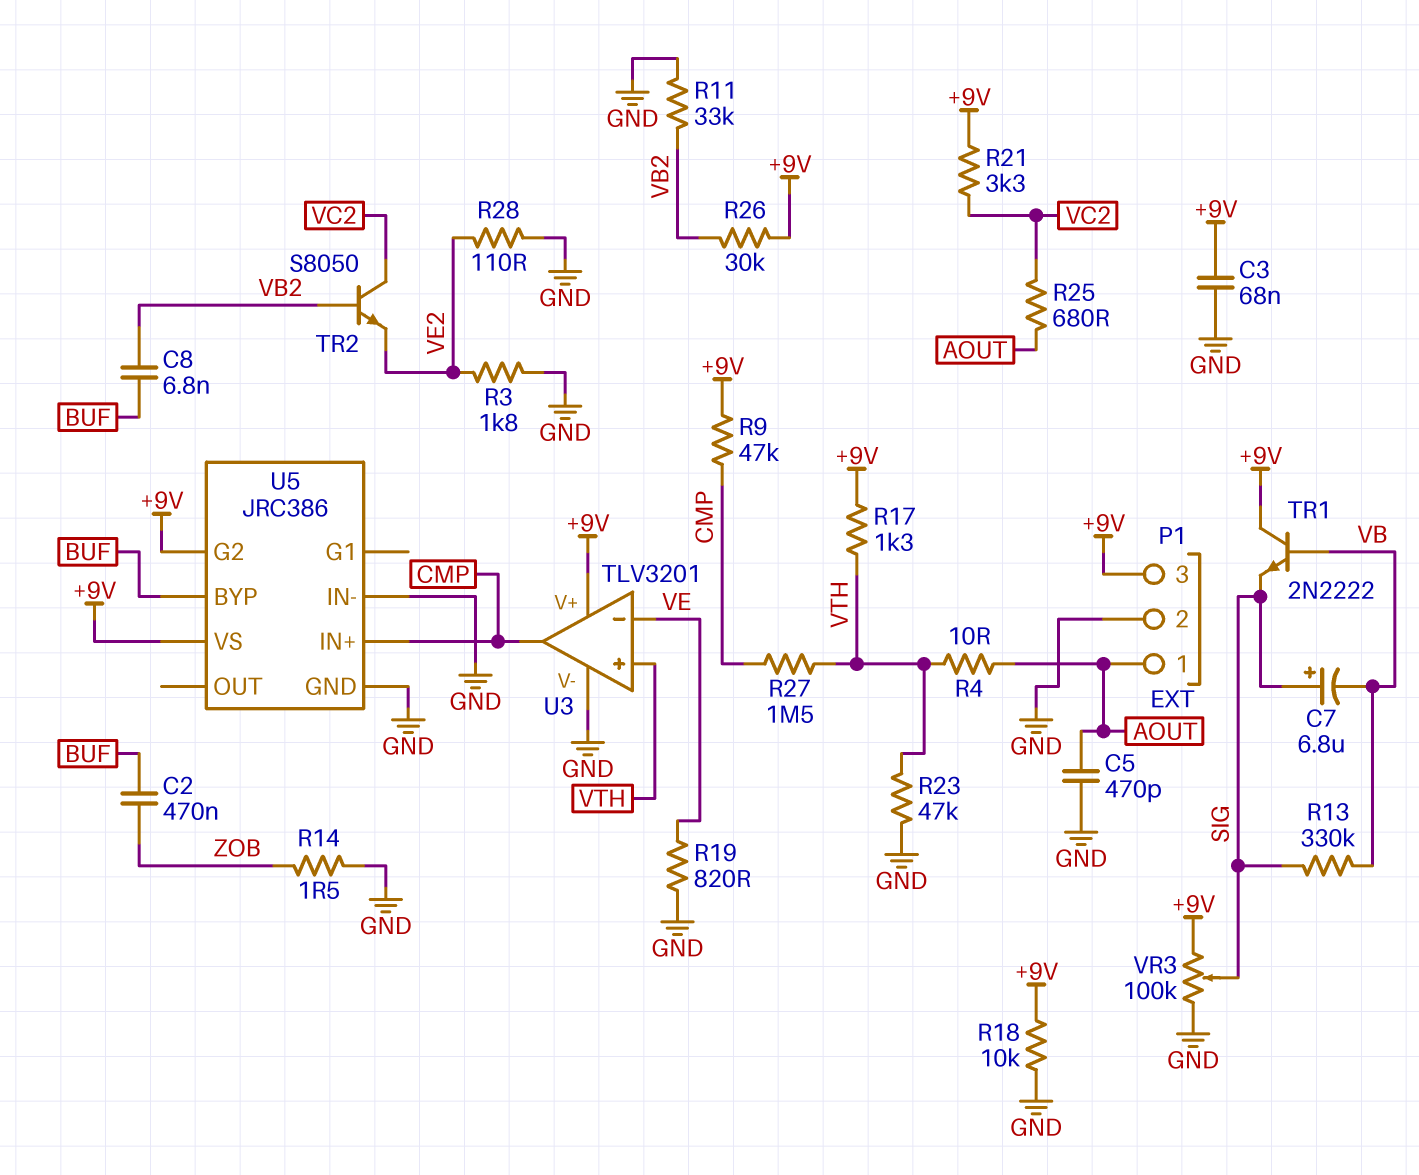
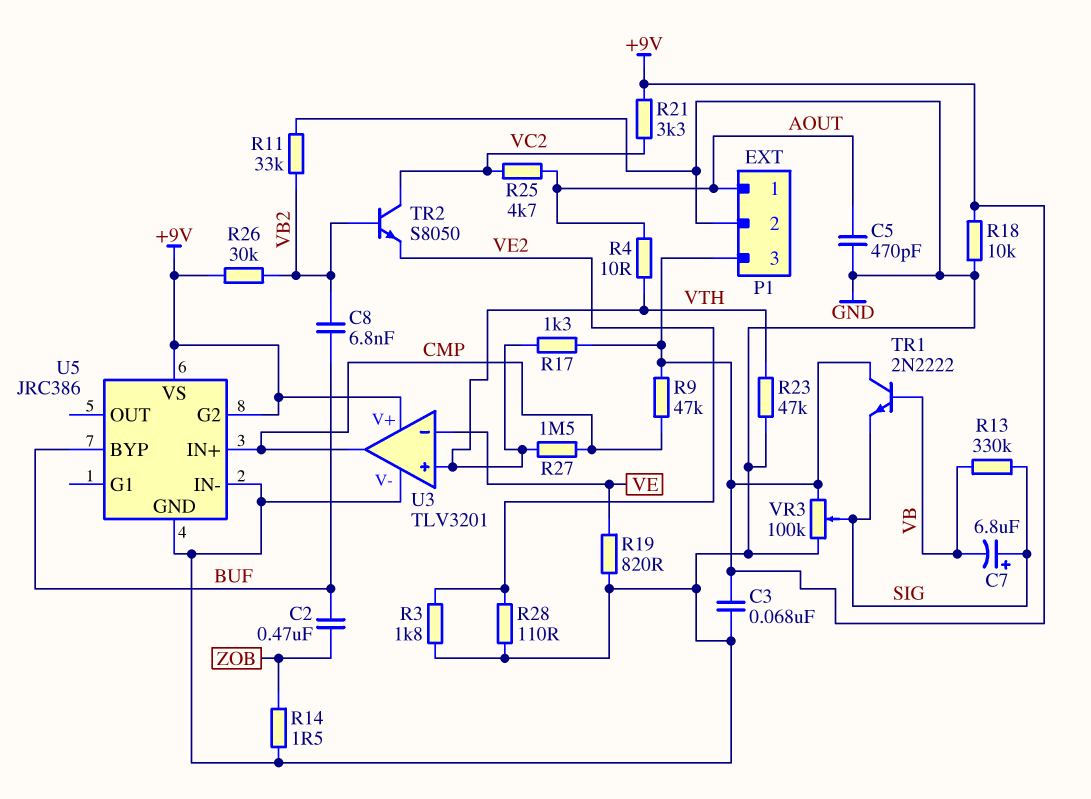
R25: 680 (AOUT, VC2) -> 4.7k (AOUT, VC2)

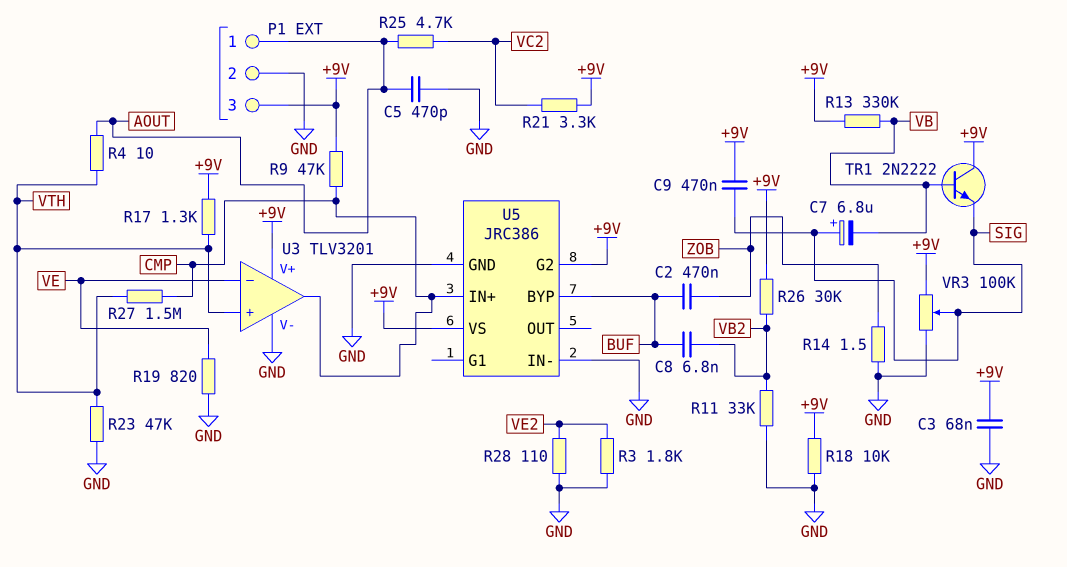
C9: none -> 470nF (+9V, SIG)
R13: 330k (SIG, VB) -> 330k (+9V, VB)
TR2: NPN S8050 (B VB2, C VC2, E VE2) -> none

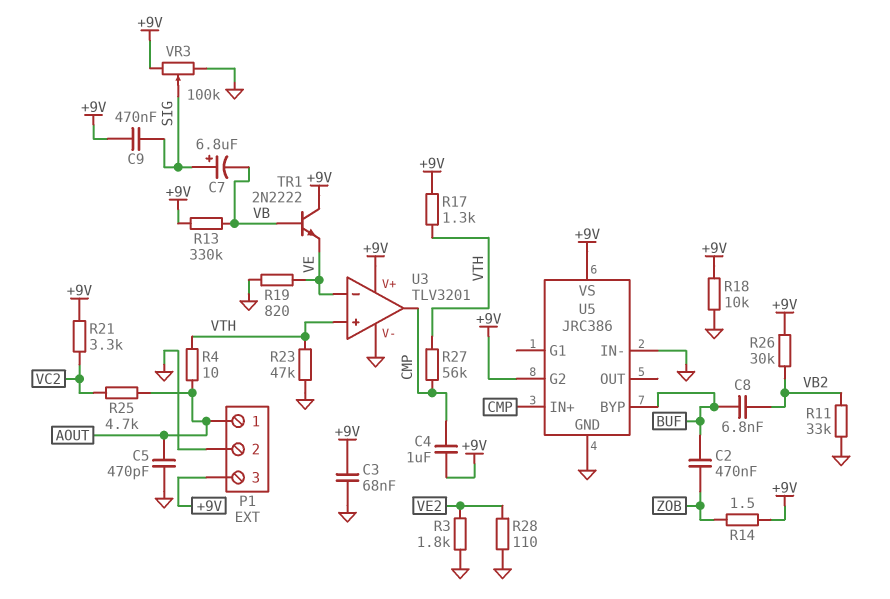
C4: none -> 1uF (+9V, CMP)
R9: 47k (+9V, CMP) -> none
R14: 1.5 (GND, ZOB) -> 1.5 (+9V, ZOB)
R27: 1.5M (CMP, VTH) -> 56k (CMP, VTH)
TR1: NPN 2N2222 (B VB, C +9V, E SIG) -> NPN 2N2222 (B VB, C +9V, E VE)

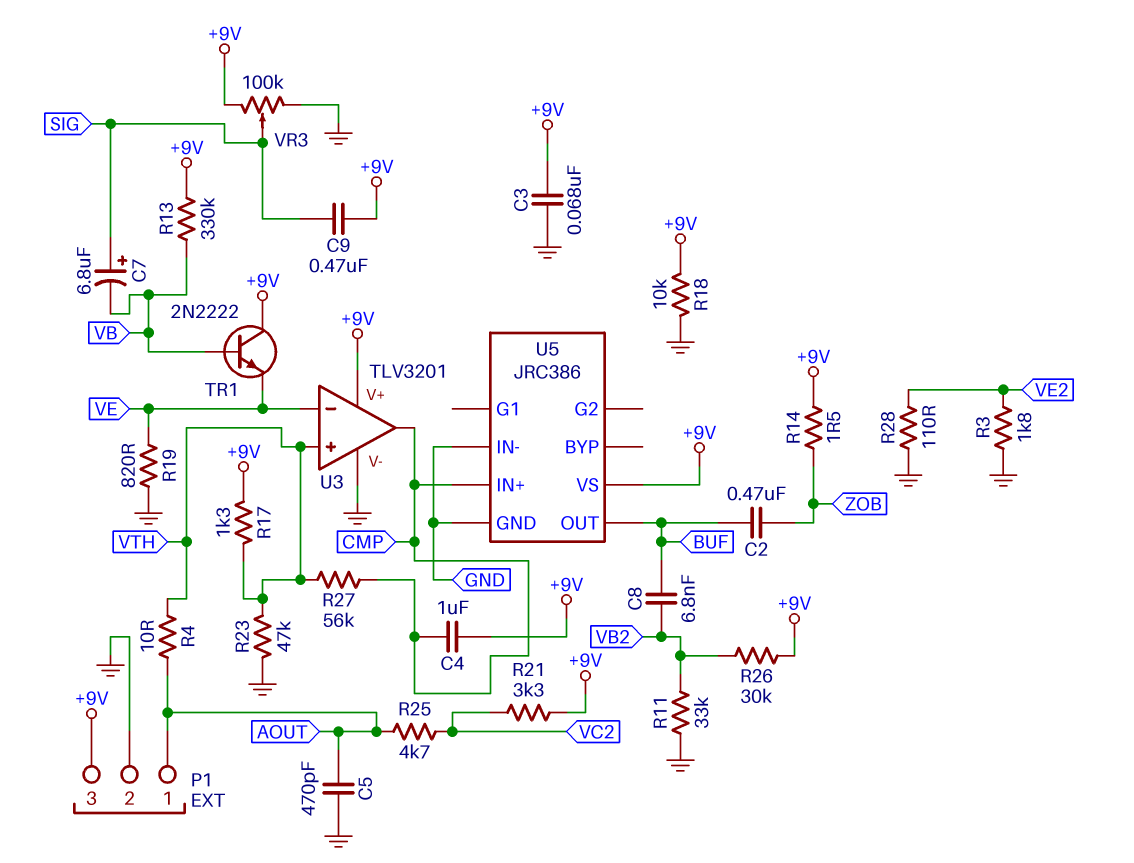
U5 pin BYP: BUF -> none
U5 pin G2: +9V -> none
U5 pin OUT: none -> BUF

